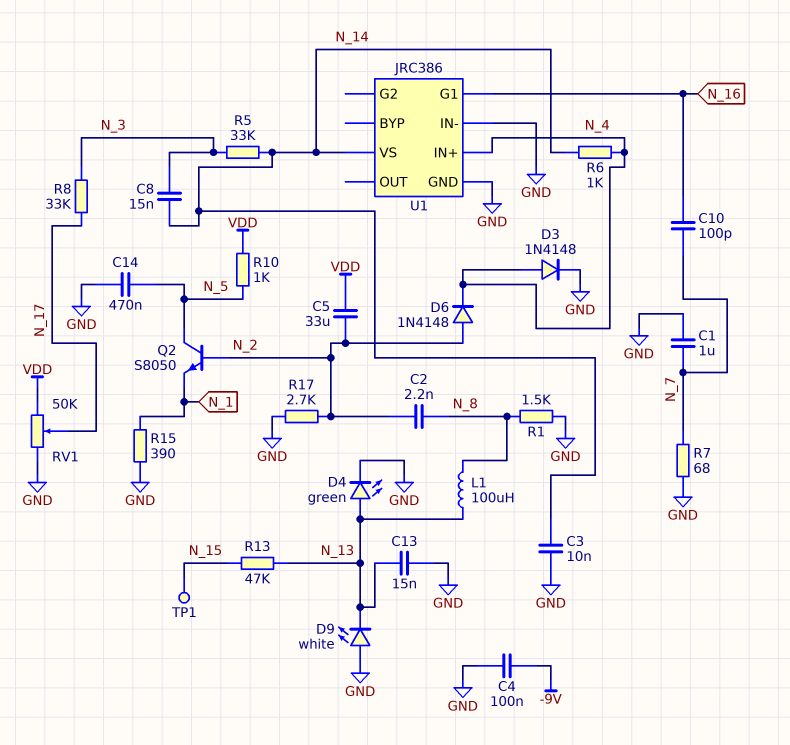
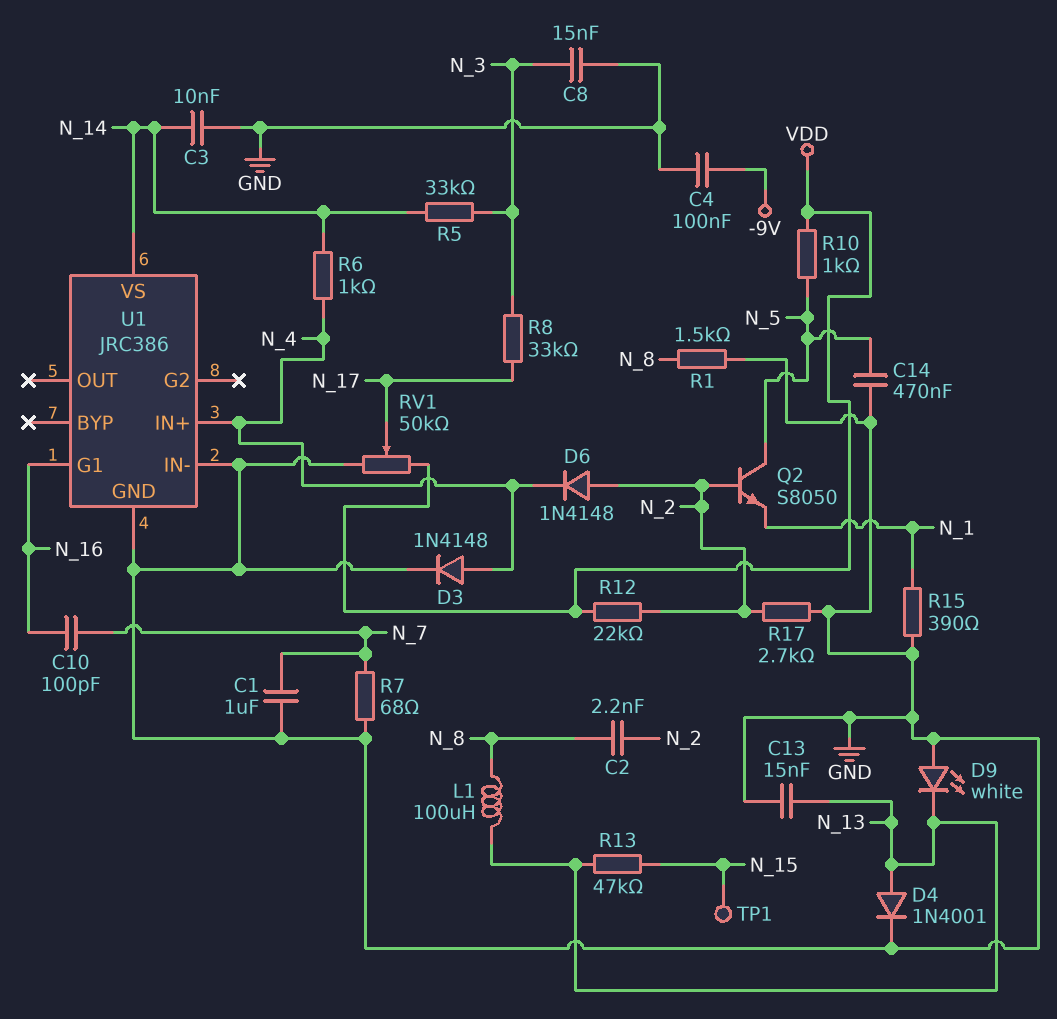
C5: 33uF (N_2, VDD) -> none
C8: 15nF (N_3, N_14) -> 15nF (GND, N_3)
D4: LED green (A N_13, K GND) -> diode 1N4001 (A N_13, K GND)
R12: none -> 22k (N_2, VDD)

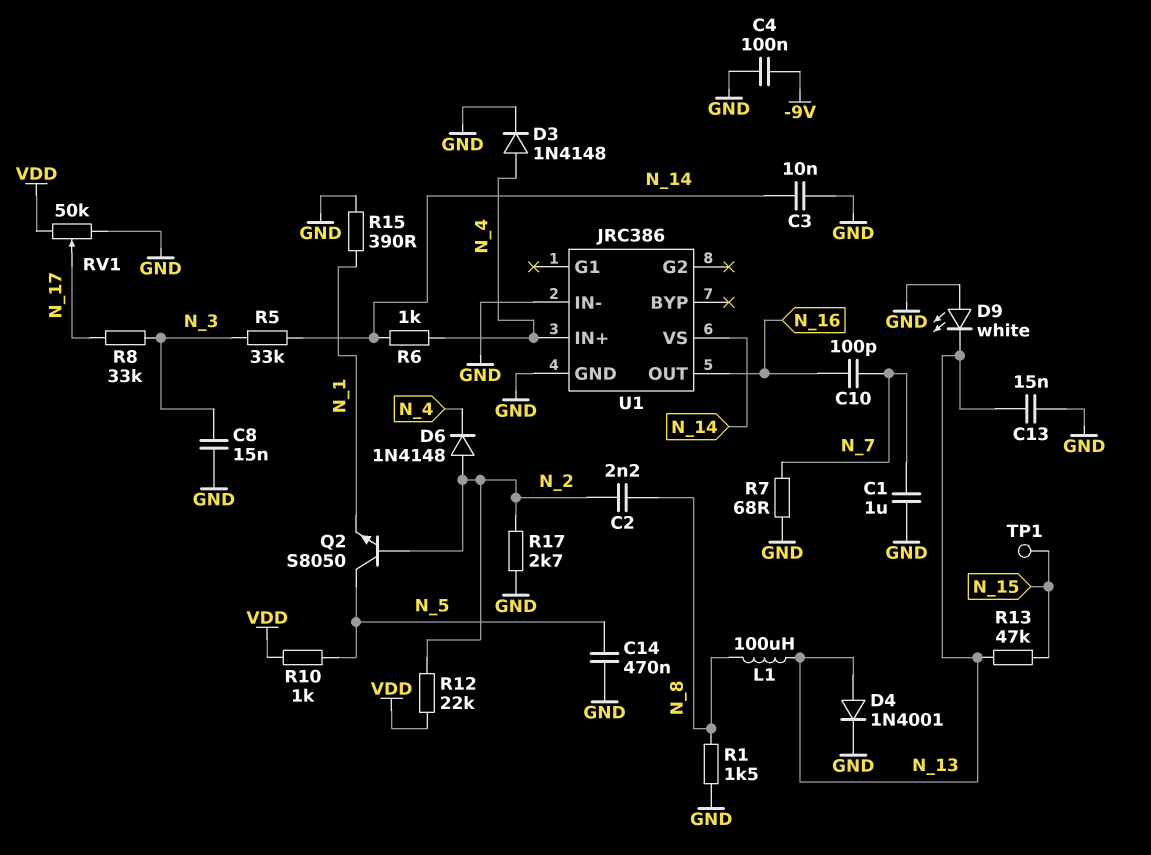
U1 pin G1: N_16 -> none
U1 pin OUT: none -> N_16

